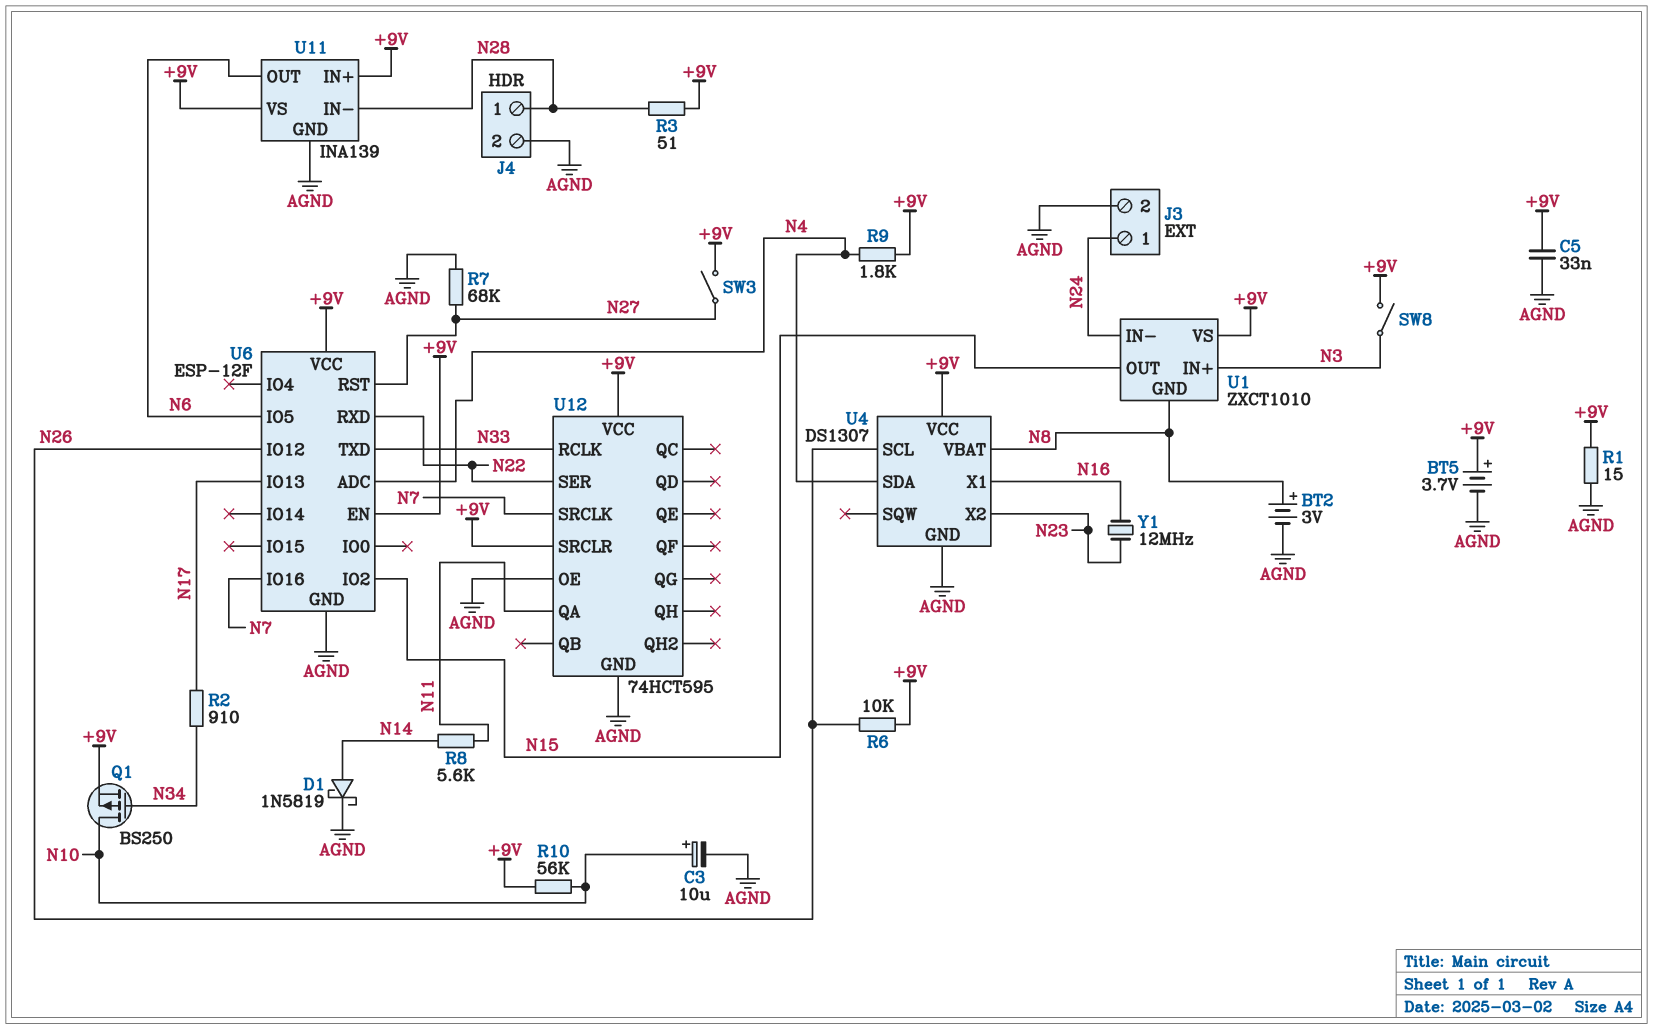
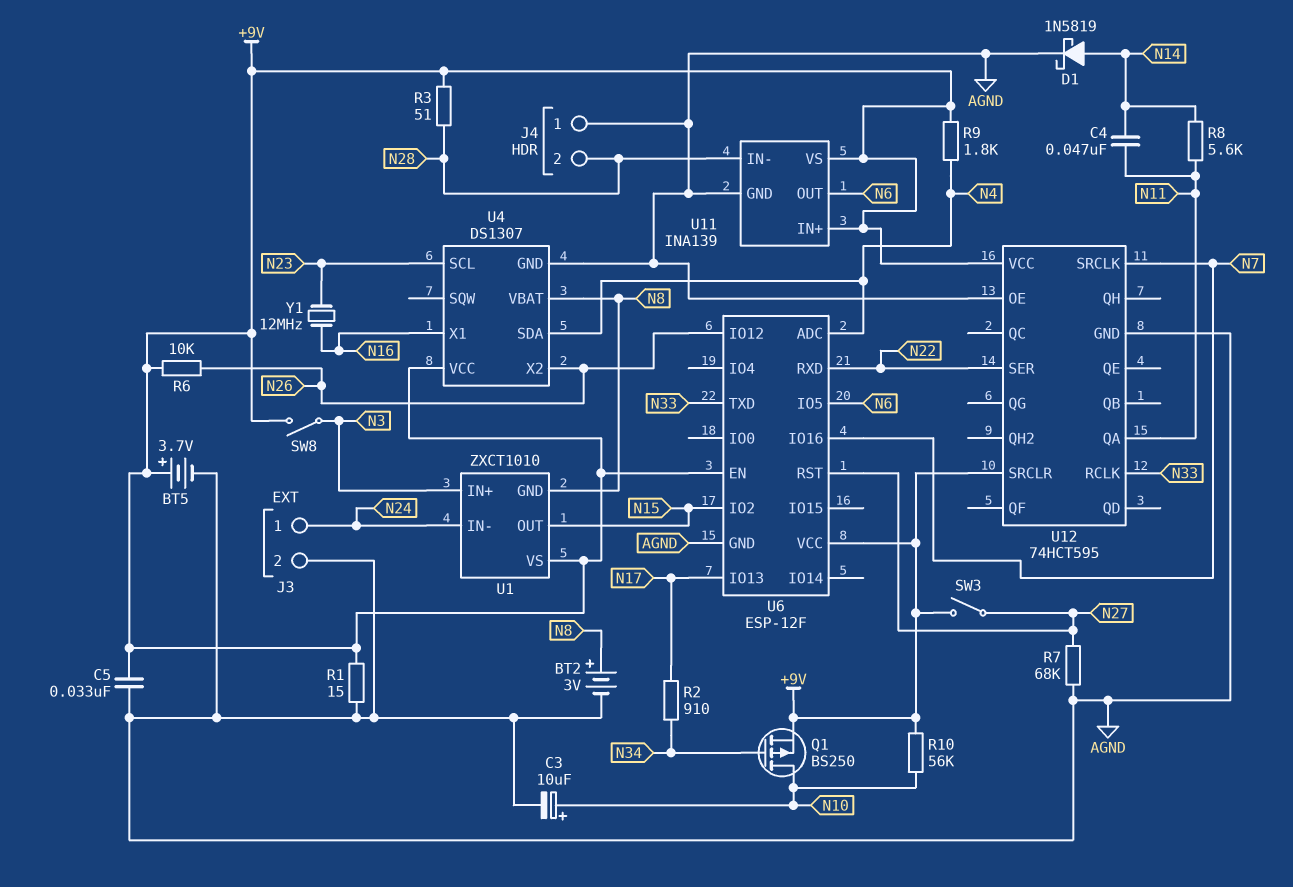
C4: none -> 47nF (N11, N14)
J4 pin 1: N28 -> AGND
J4 pin 2: AGND -> N28
U4 pin SCL: N26 -> N23
U4 pin X2: N23 -> N26

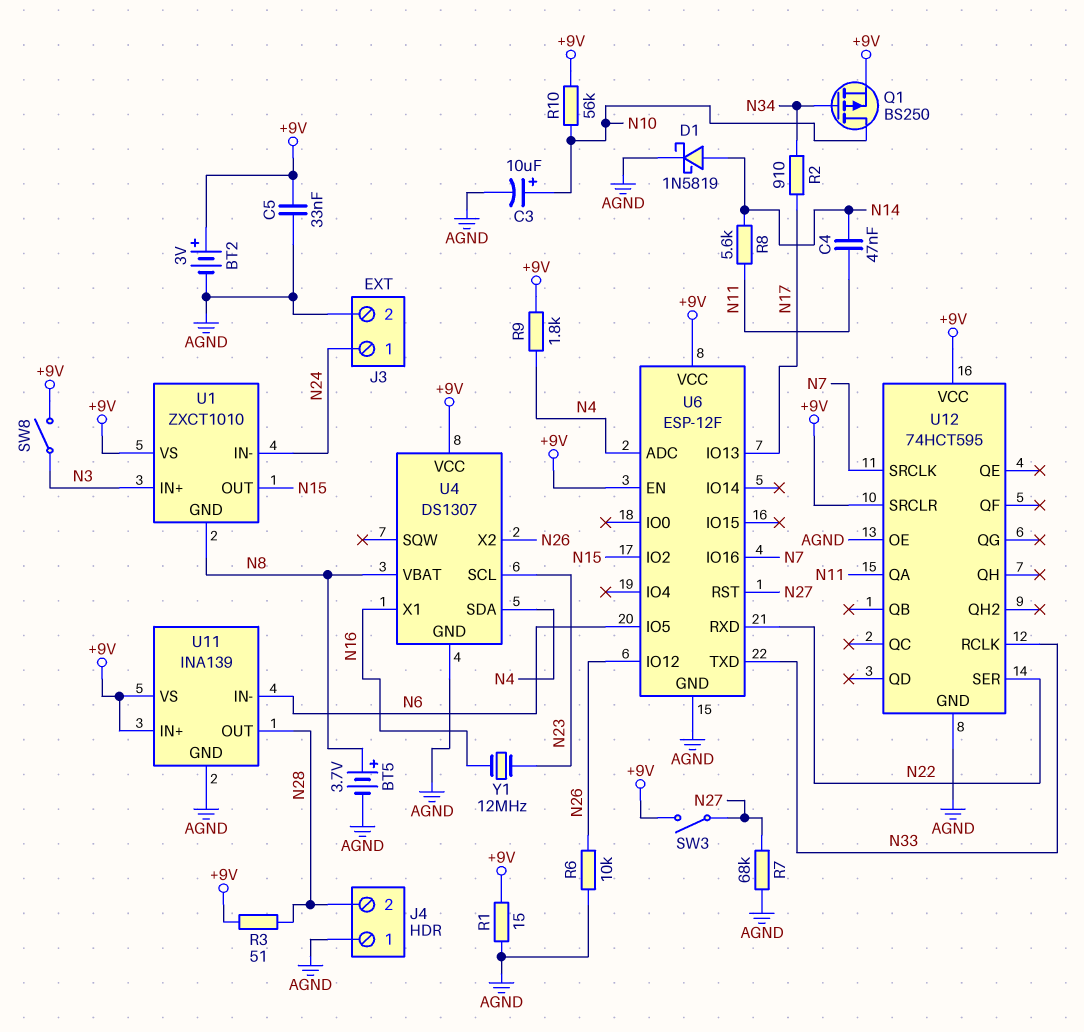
BT2: 3V (plus N8, minus AGND) -> 3V (plus +9V, minus AGND)
BT5: 3.7V (plus +9V, minus AGND) -> 3.7V (plus N8, minus AGND)
R6: 10k (+9V, N26) -> 10k (AGND, N26)
U11 pin IN-: N28 -> N6
U11 pin OUT: N6 -> N28

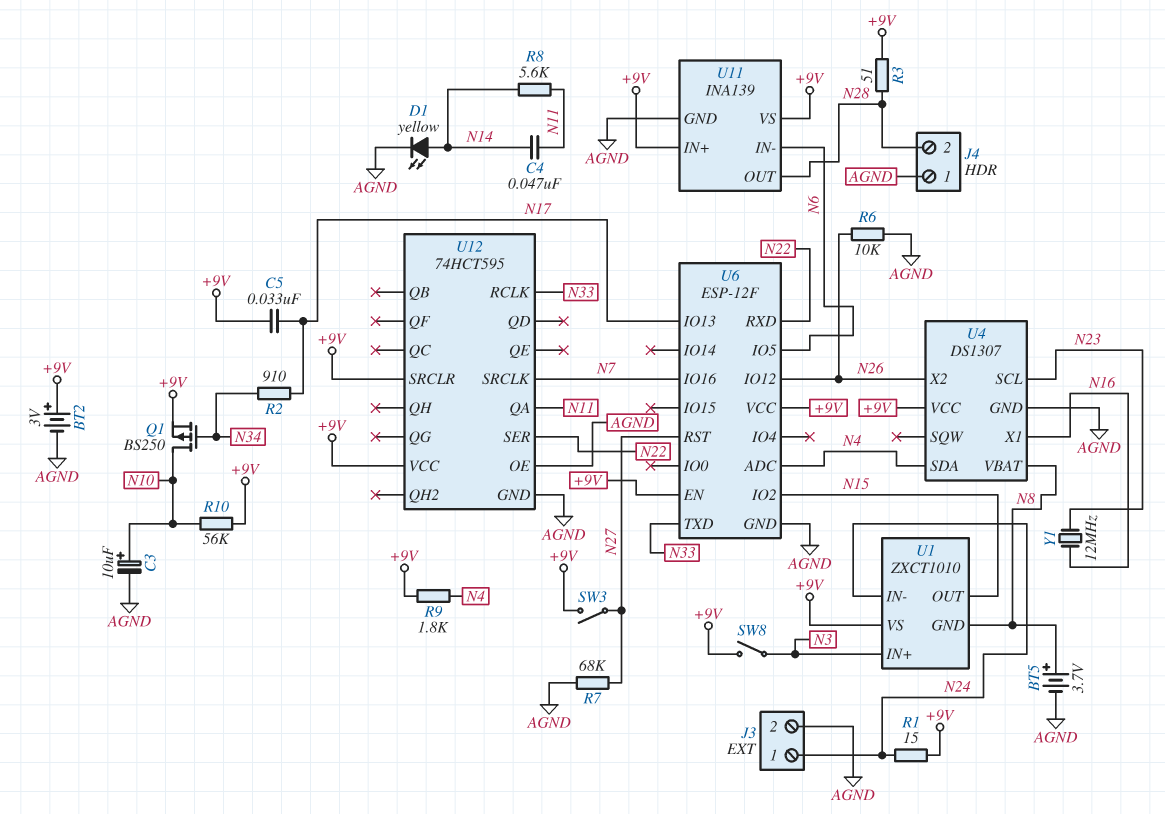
C5: 33nF (+9V, AGND) -> 33nF (+9V, N17)
D1: schottky 1N5819 (A N14, K AGND) -> LED yellow (A N14, K AGND)
R1: 15 (+9V, AGND) -> 15 (+9V, N24)

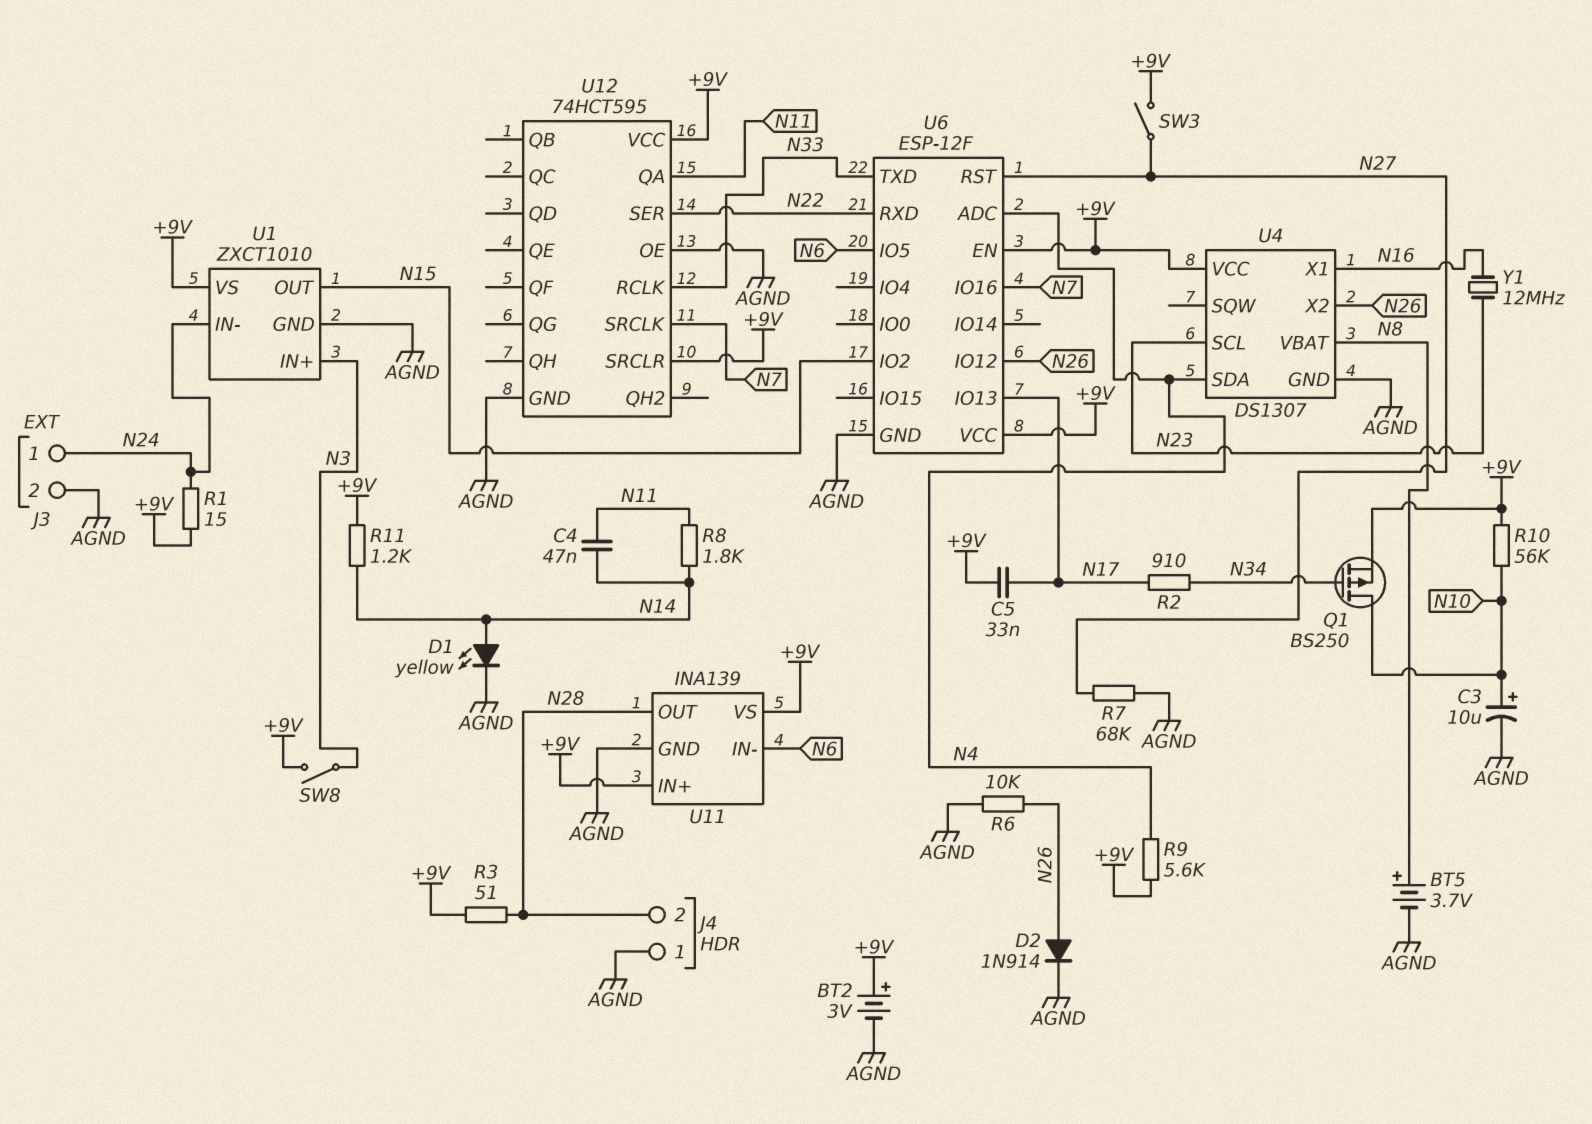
D2: none -> diode 1N914 (A N26, K AGND)
R8: 5.6k (N11, N14) -> 1.8k (N11, N14)
R9: 1.8k (+9V, N4) -> 5.6k (+9V, N4)
R11: none -> 1.2k (+9V, N14)
U1 pin GND: N8 -> AGND

